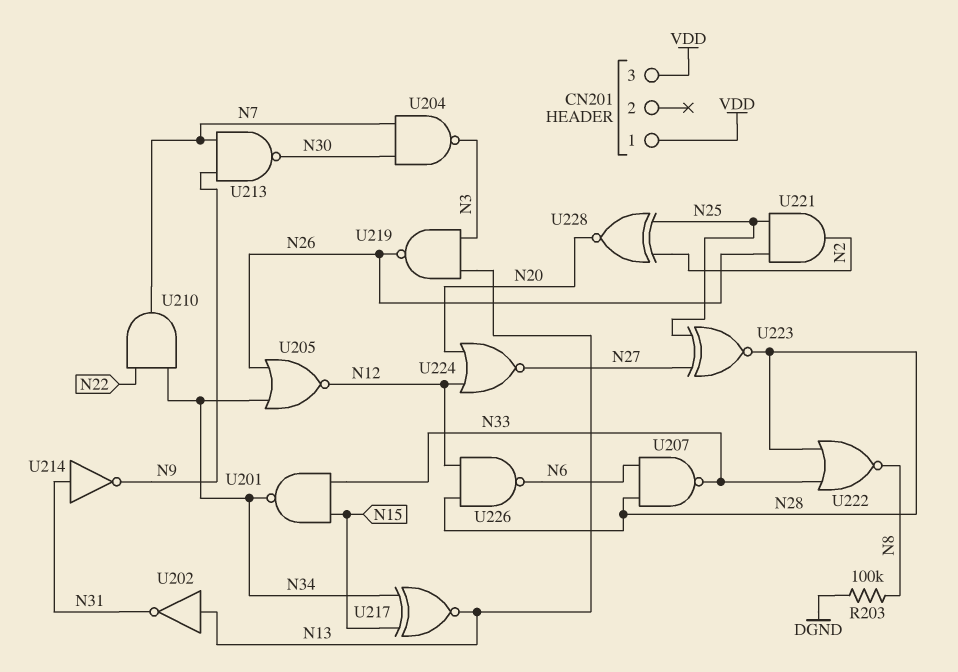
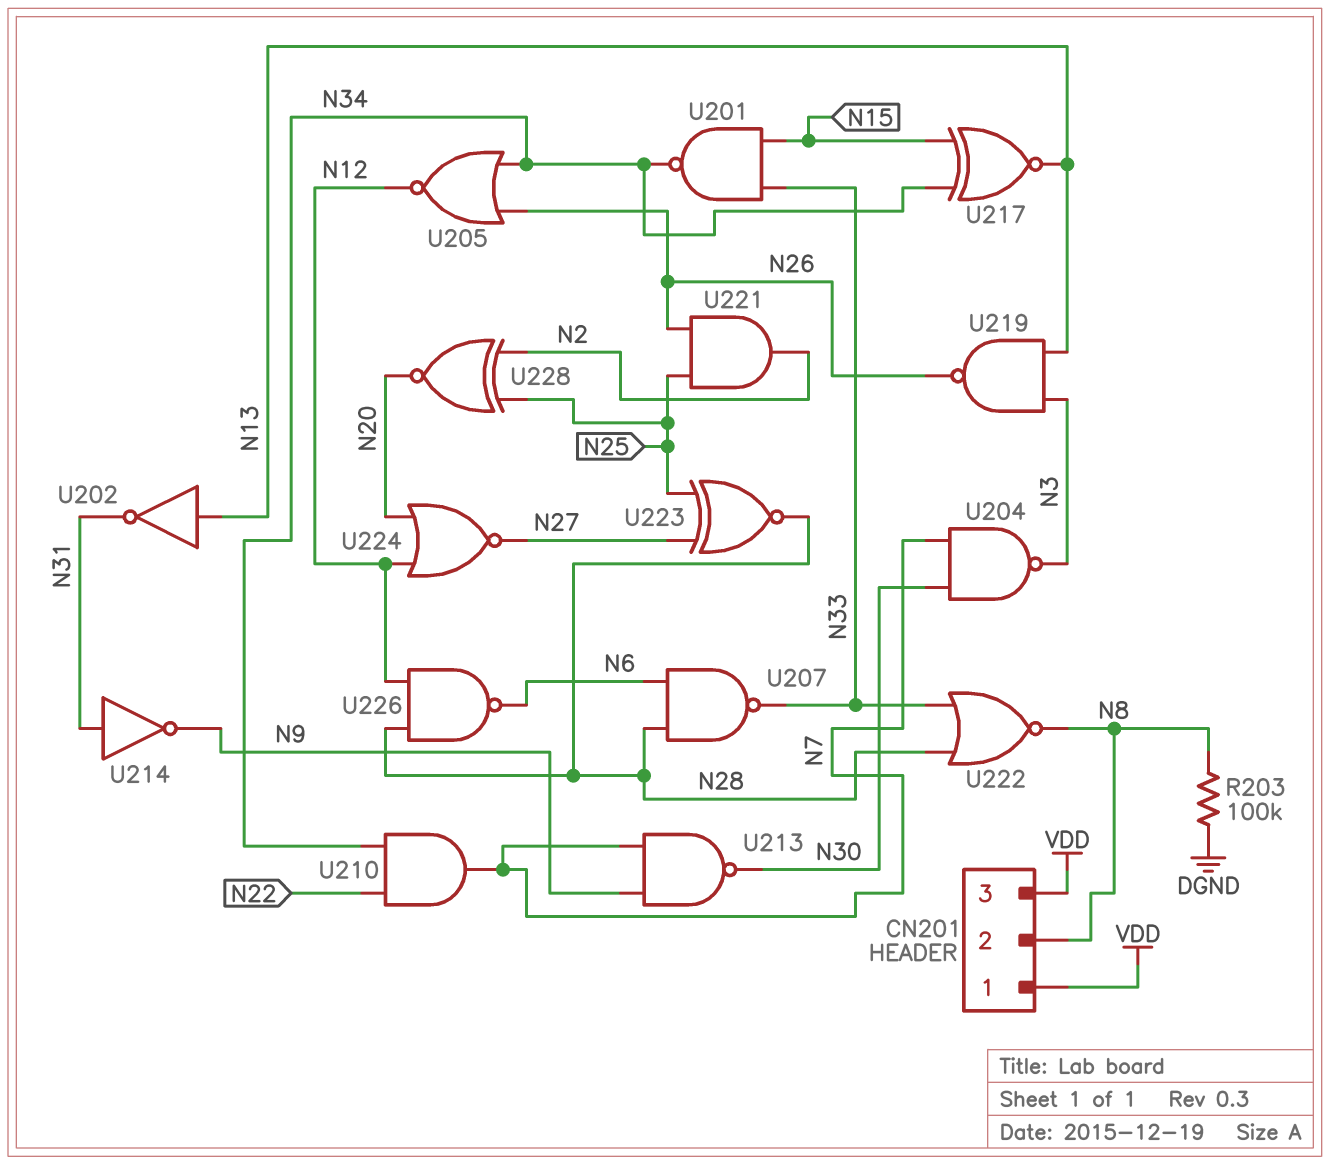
CN201 pin 2: none -> N8

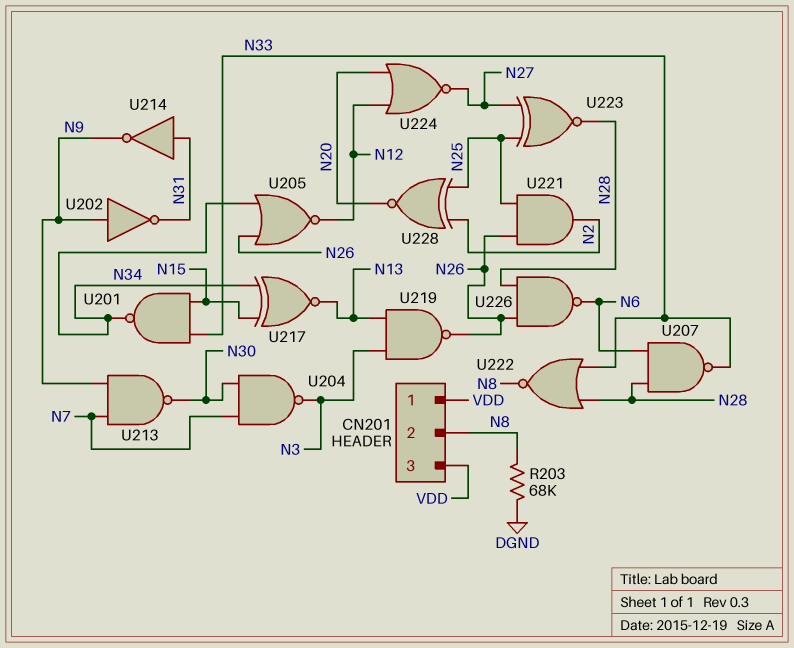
R203: 100k (DGND, N8) -> 68k (DGND, N8)
U202: NOT (in N13, out N31) -> NOT (in N9, out N31)
U210: AND (in N22, in N34, out N7) -> none
U226: NAND (in N12, in N28, out N6) -> NAND (in N26, in N28, out N6)

